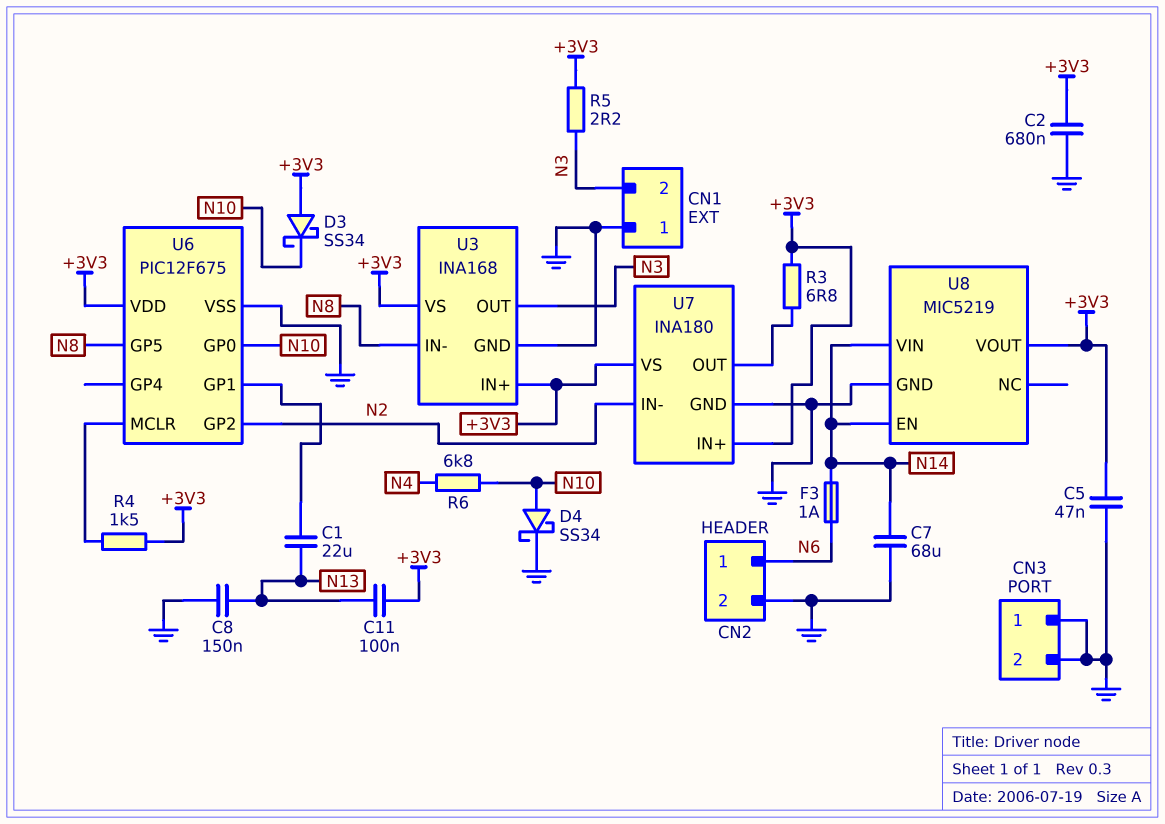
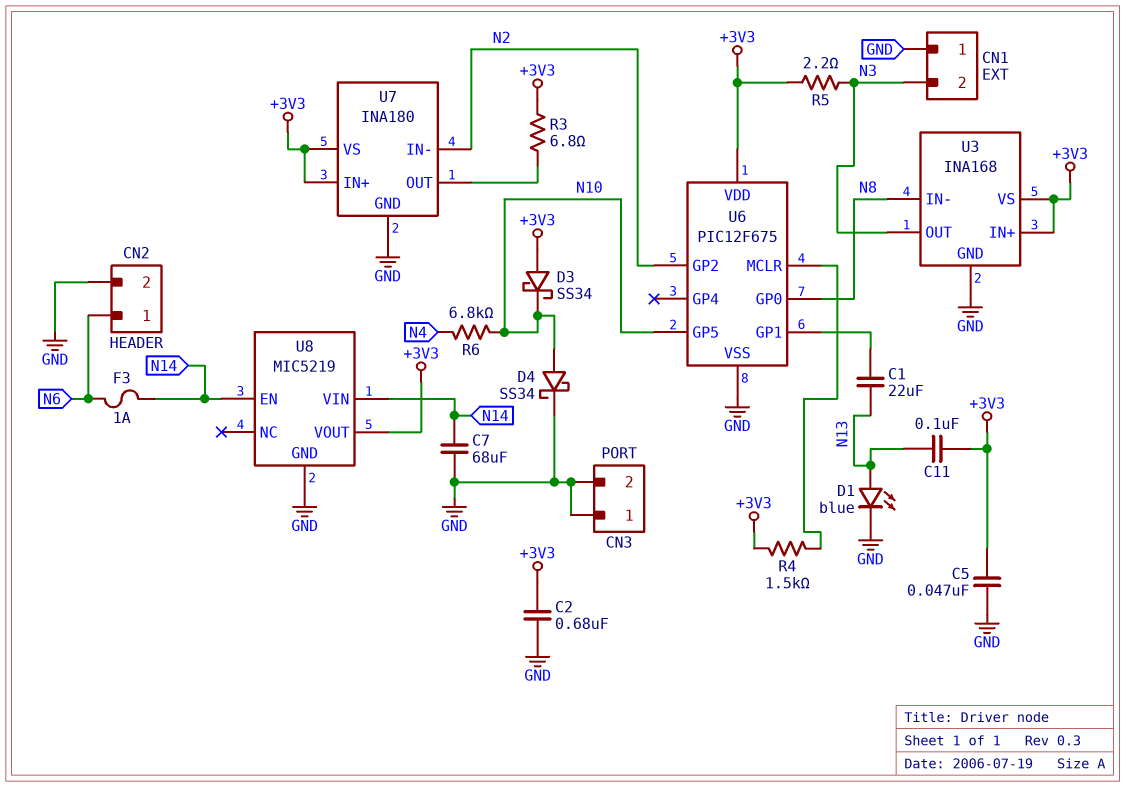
C8: 150nF (GND, N13) -> none
D1: none -> LED blue (A N13, K GND)
U6 pin GP0: N10 -> N8
U6 pin GP5: N8 -> N10

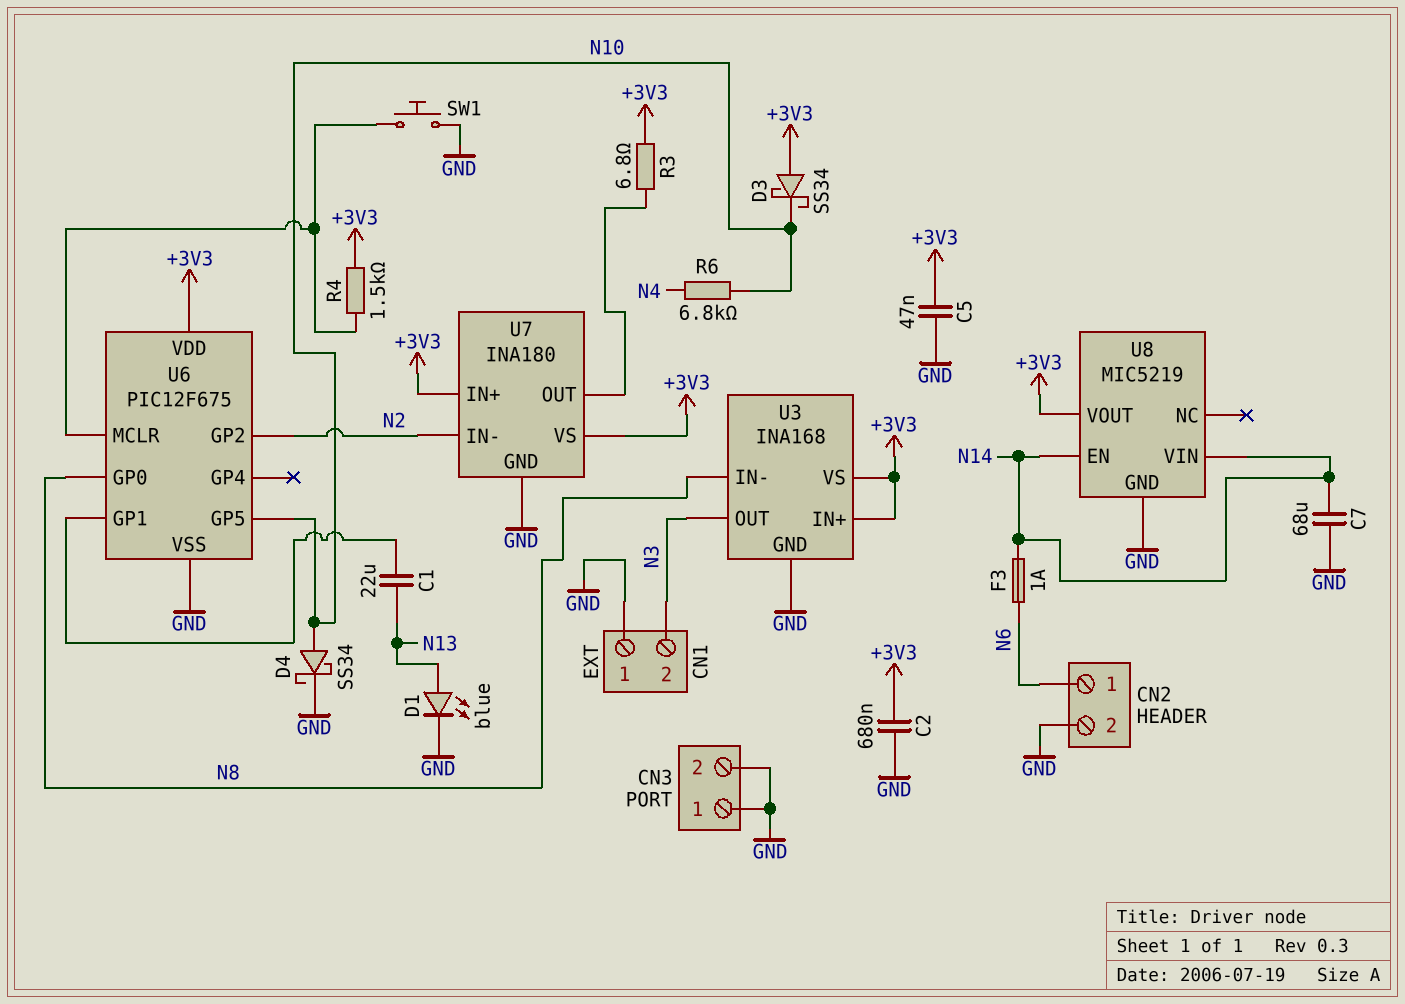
C11: 100nF (+3V3, N13) -> none
R5: 2.2 (+3V3, N3) -> none
SW1: none -> button (GND, U6/MCLR)

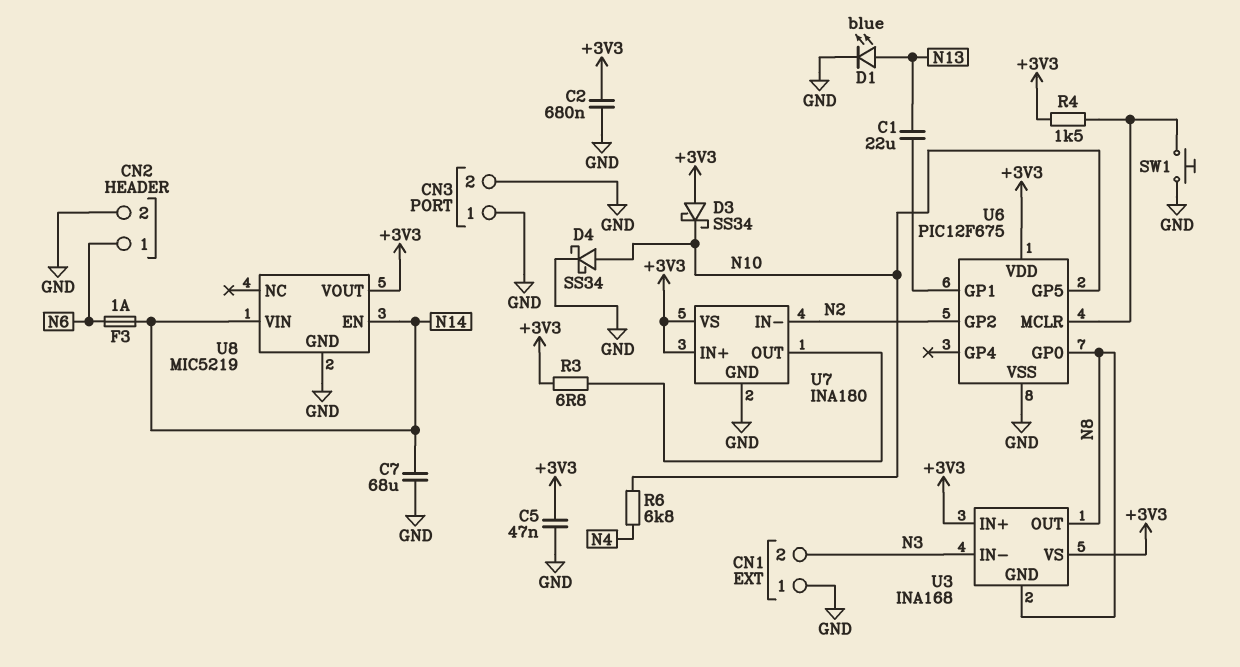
U3 pin GND: GND -> N8
U3 pin IN-: N8 -> N3
U3 pin OUT: N3 -> N8

